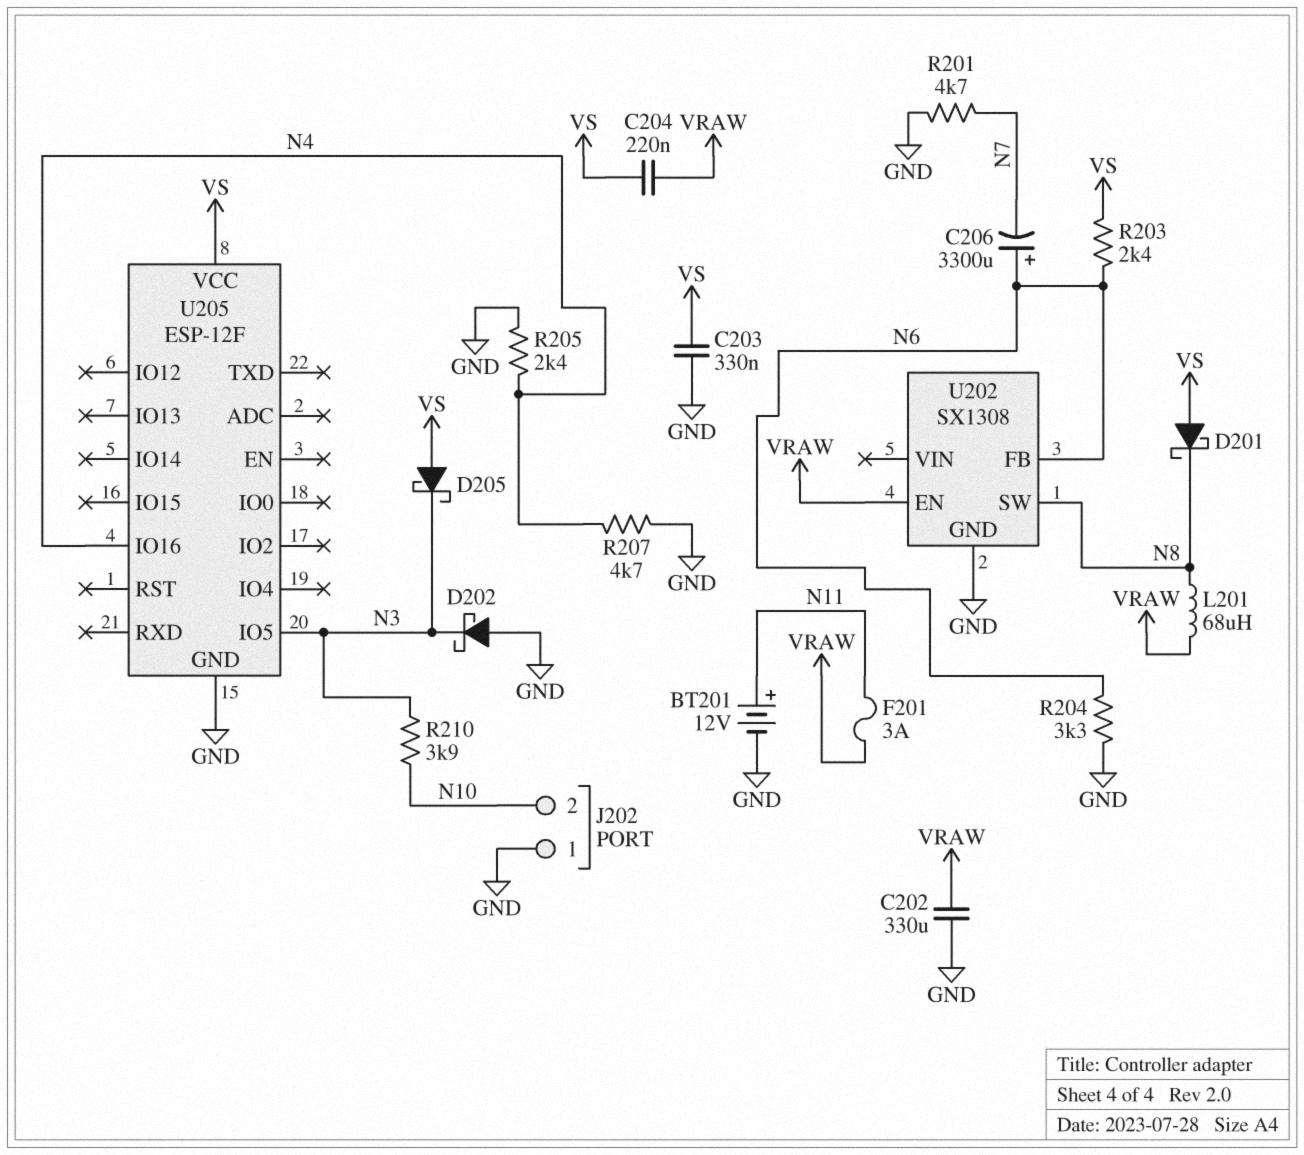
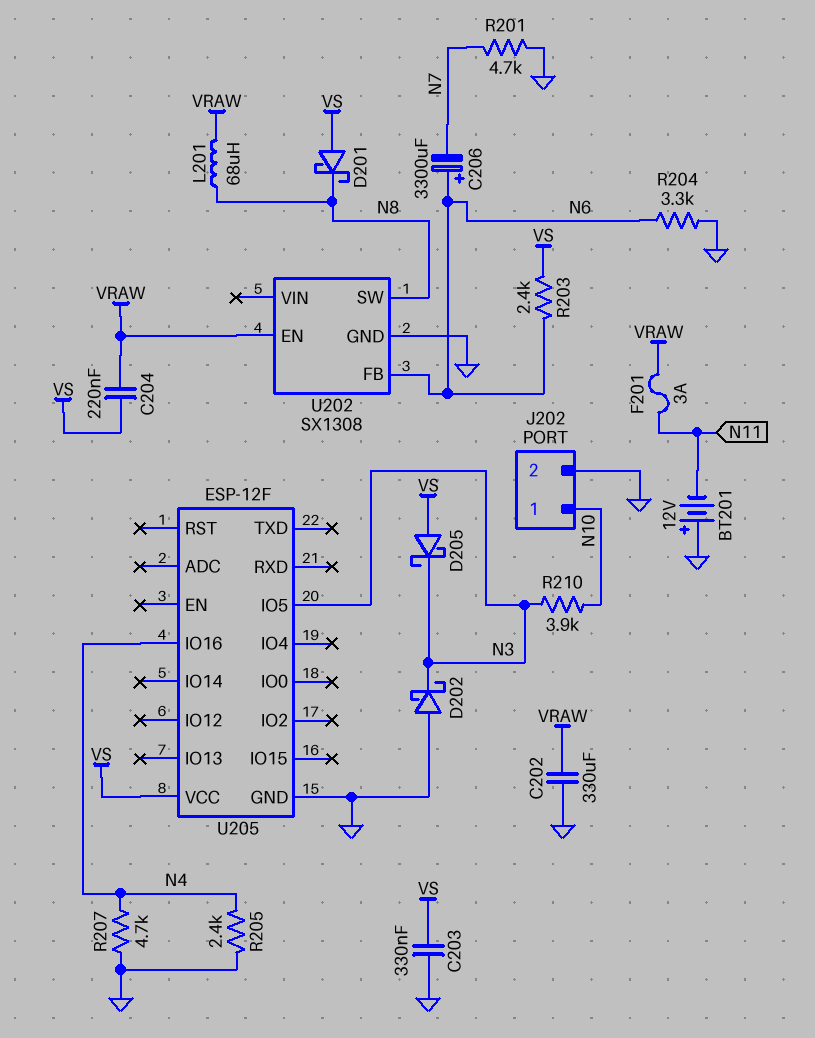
BT201: 12V (plus N11, minus GND) -> 12V (plus GND, minus N11)
J202 pin 1: GND -> N10
J202 pin 2: N10 -> GND

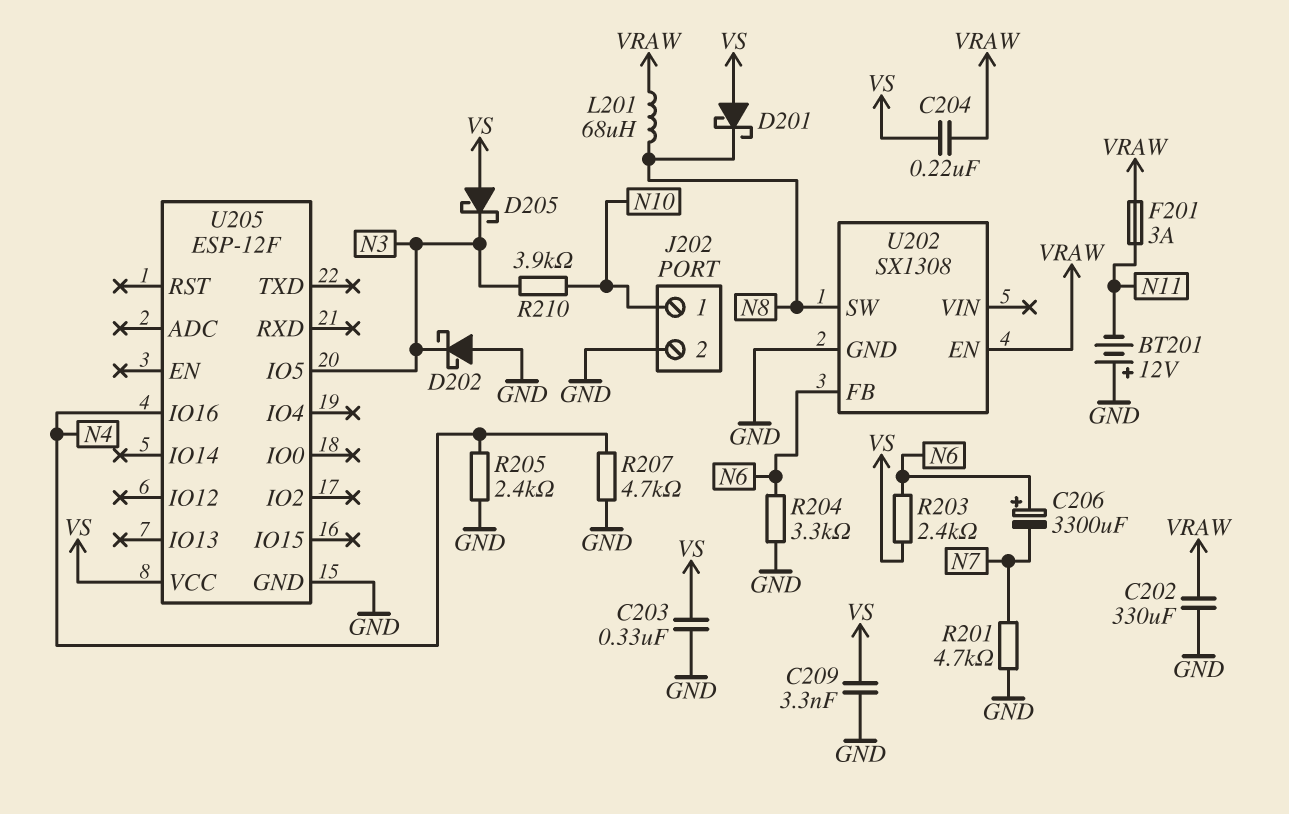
C209: none -> 3.3nF (GND, VS)

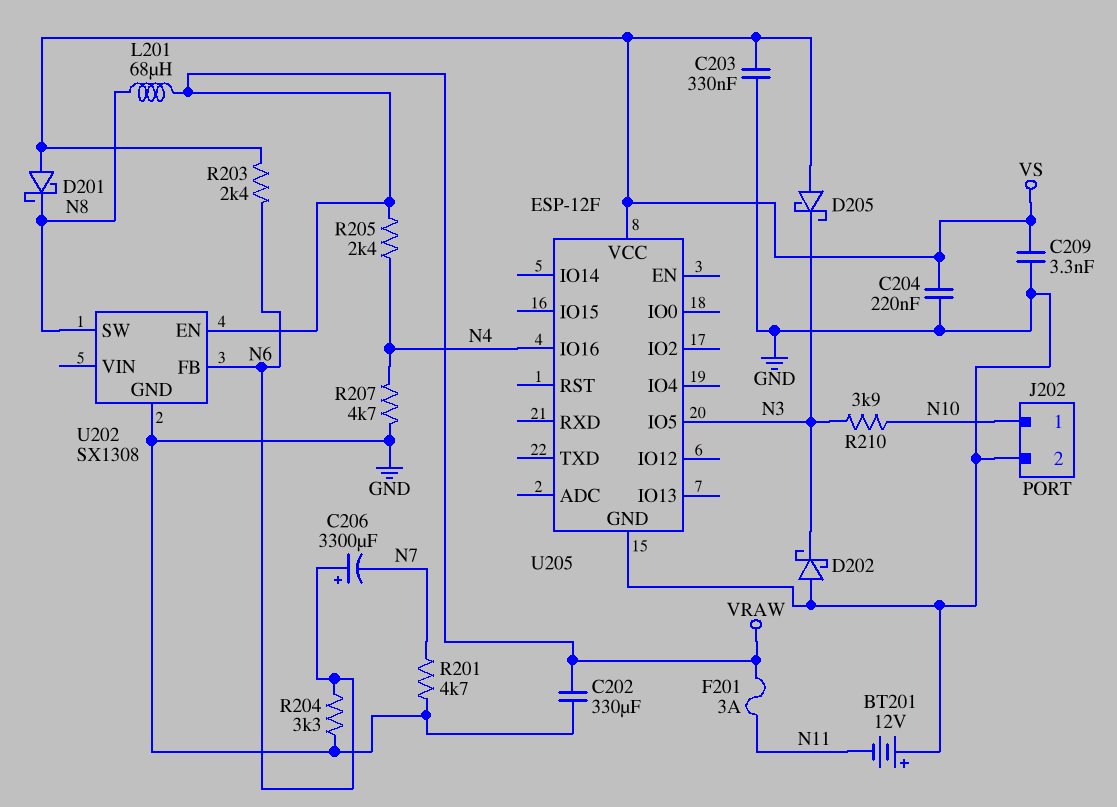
C204: 220nF (VRAW, VS) -> 220nF (GND, VS)
R205: 2.4k (GND, N4) -> 2.4k (N4, VRAW)

